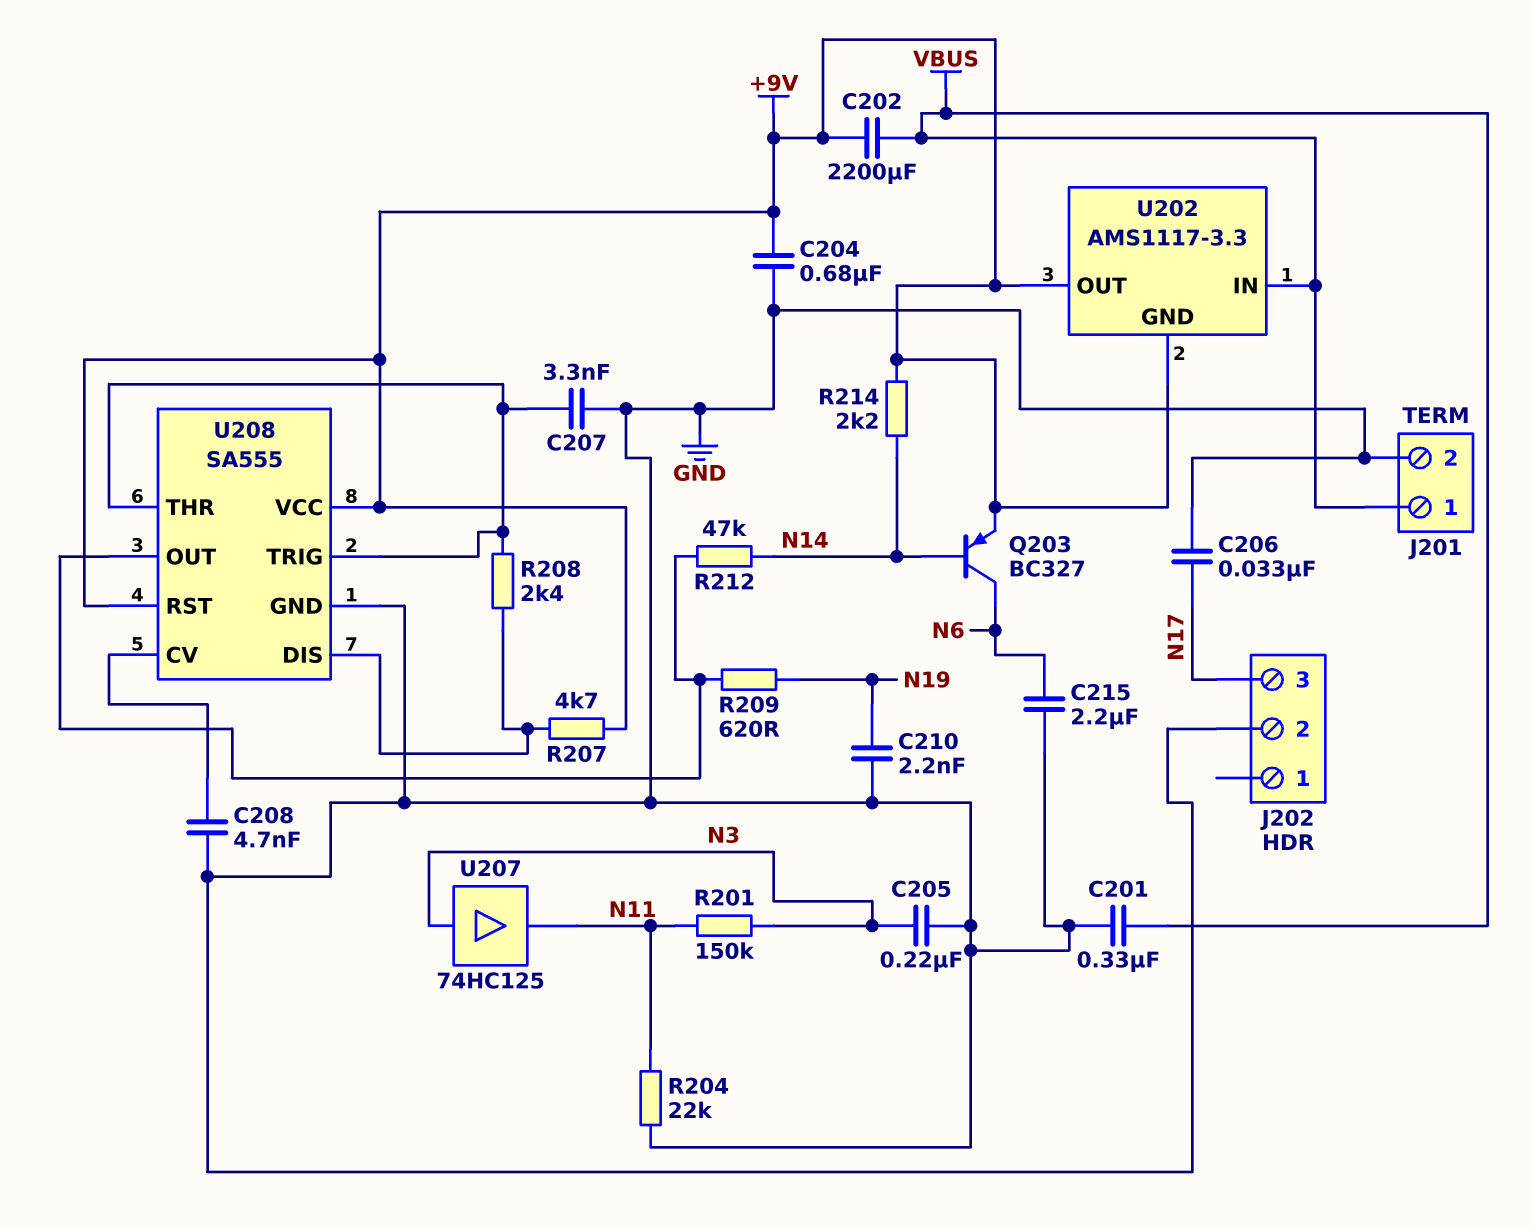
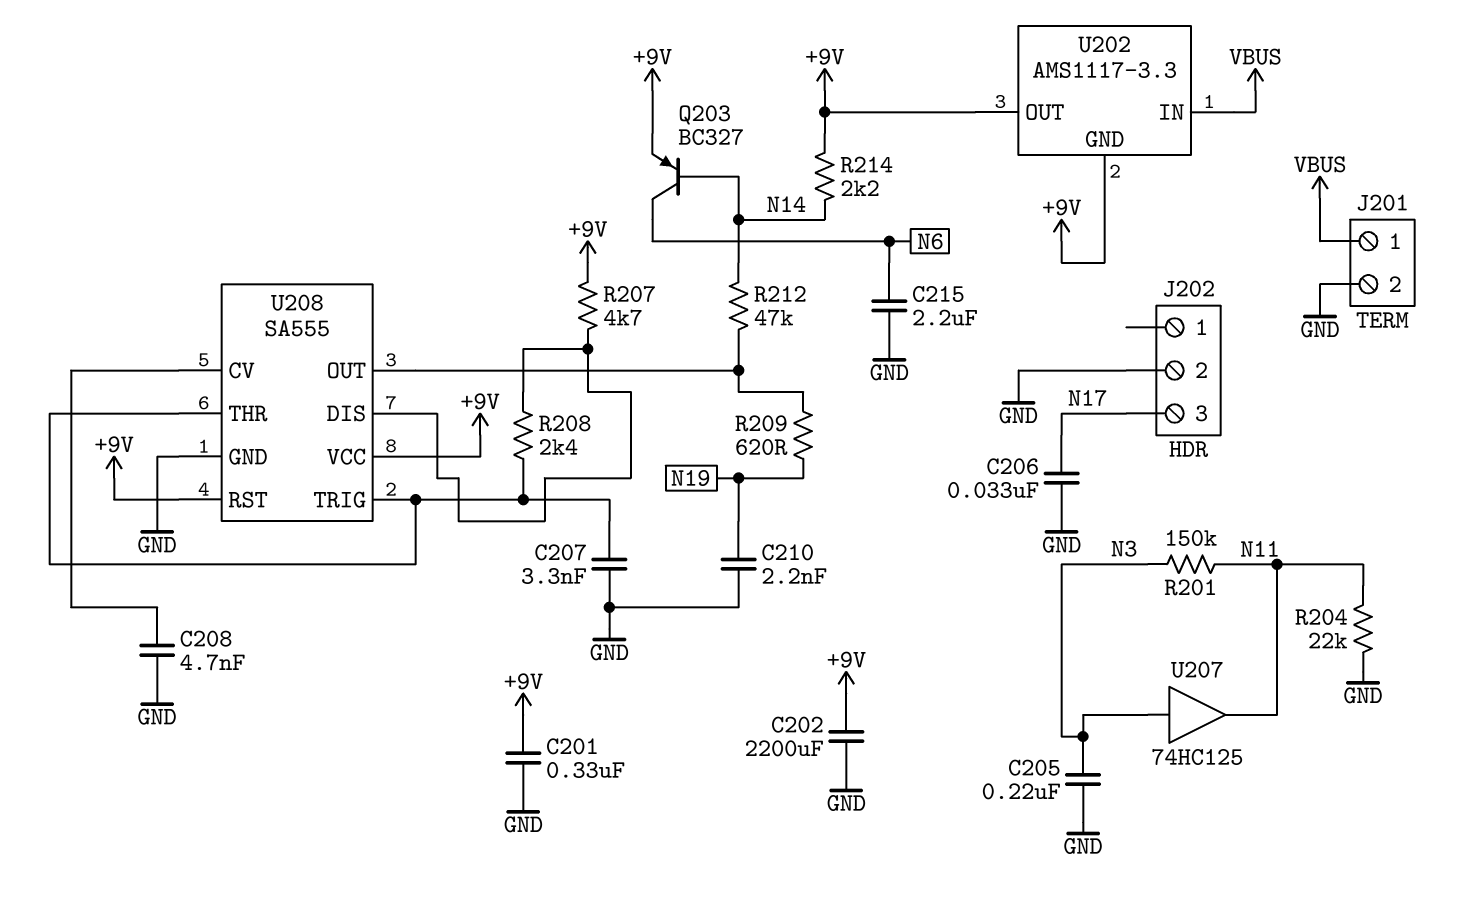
C201: 330nF (GND, VBUS) -> 330nF (+9V, GND)
C202: 2200uF (+9V, VBUS) -> 2200uF (+9V, GND)
C204: 680nF (+9V, GND) -> none

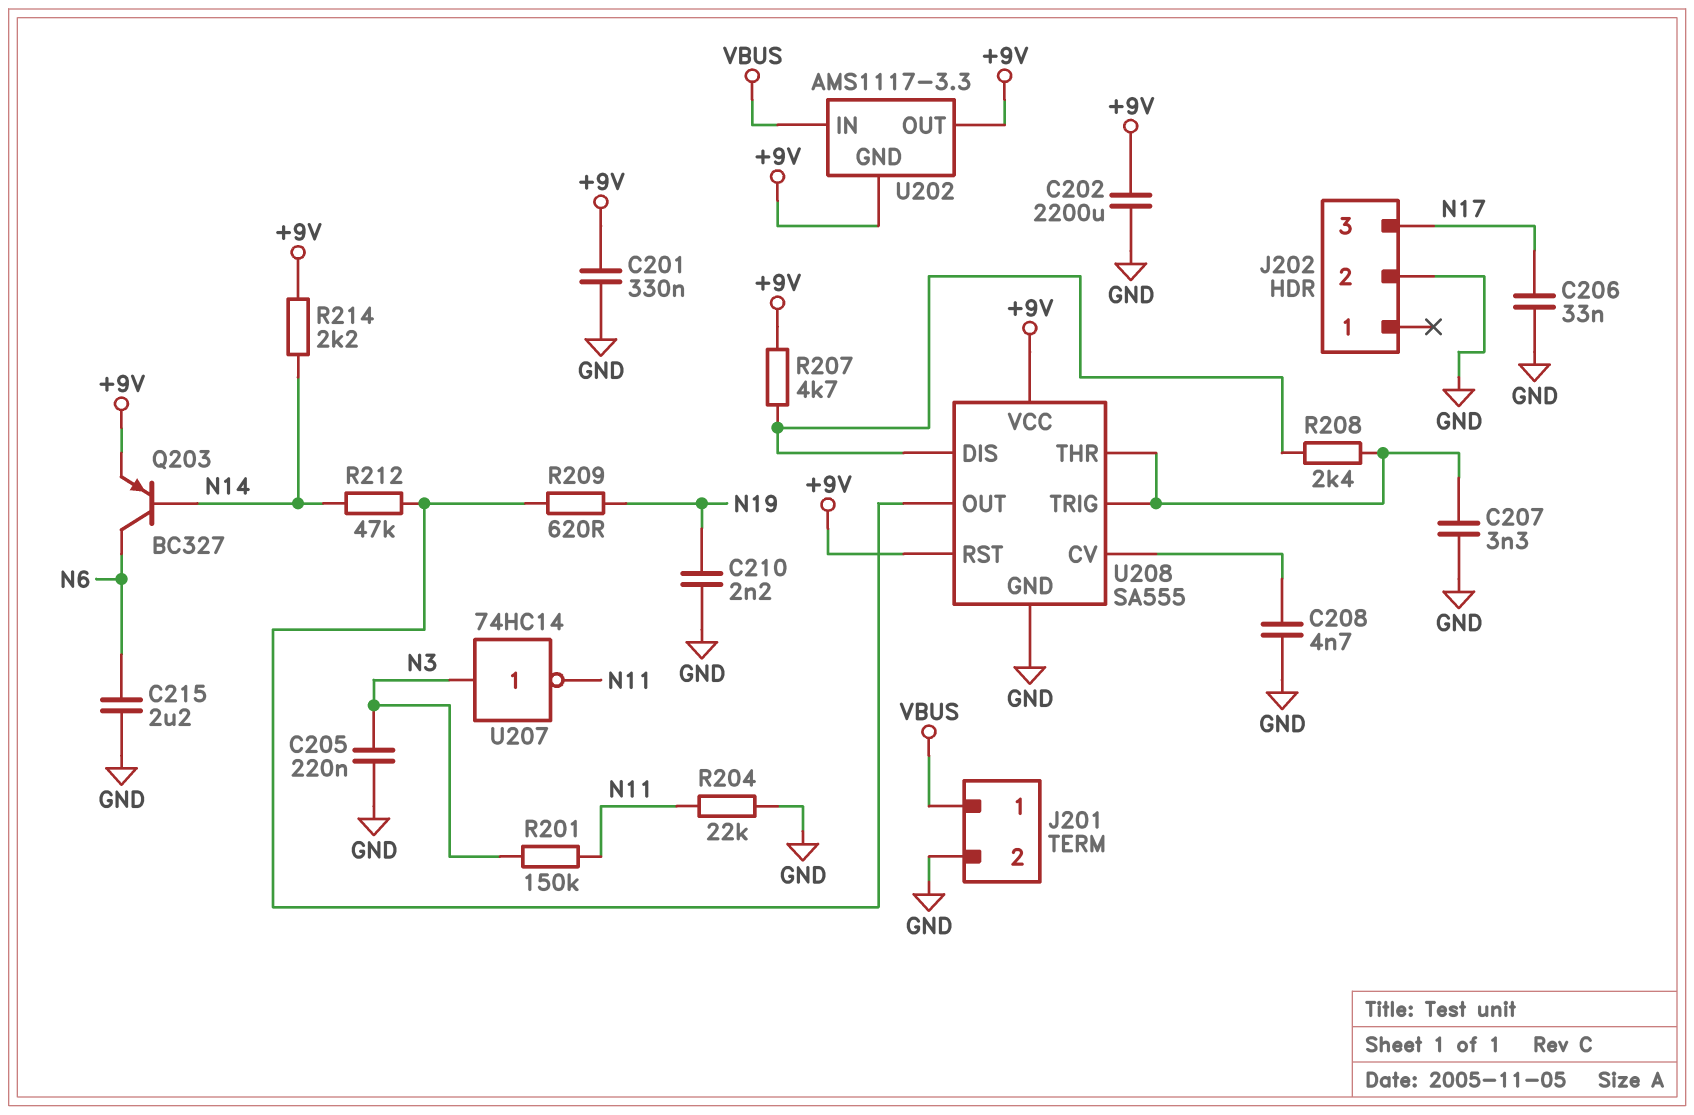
U207: buffer 74HC125 (in N3, out N11) -> NOT 74HC14 (in N3, out N11)

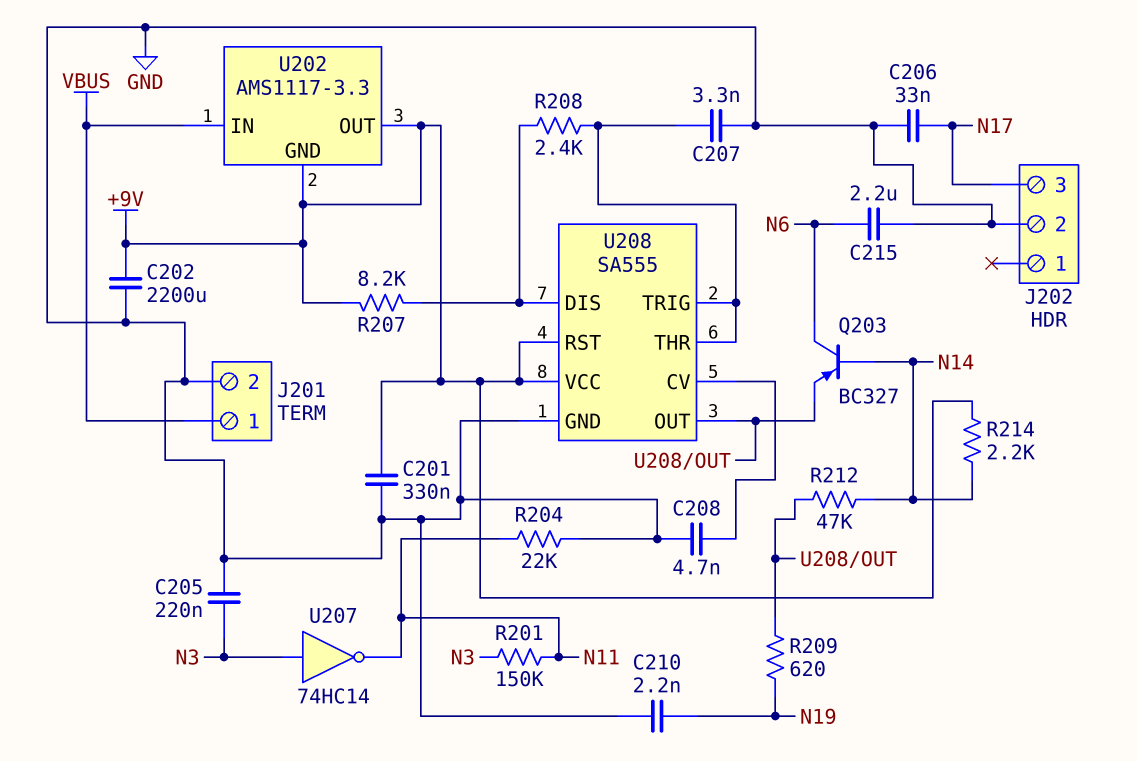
Q203: PNP BC327 (B N14, C N6, E +9V) -> PNP BC327 (B N14, C N6, E U208/OUT)
R207: 4.7k (+9V, U208/DIS) -> 8.2k (+9V, U208/DIS)

